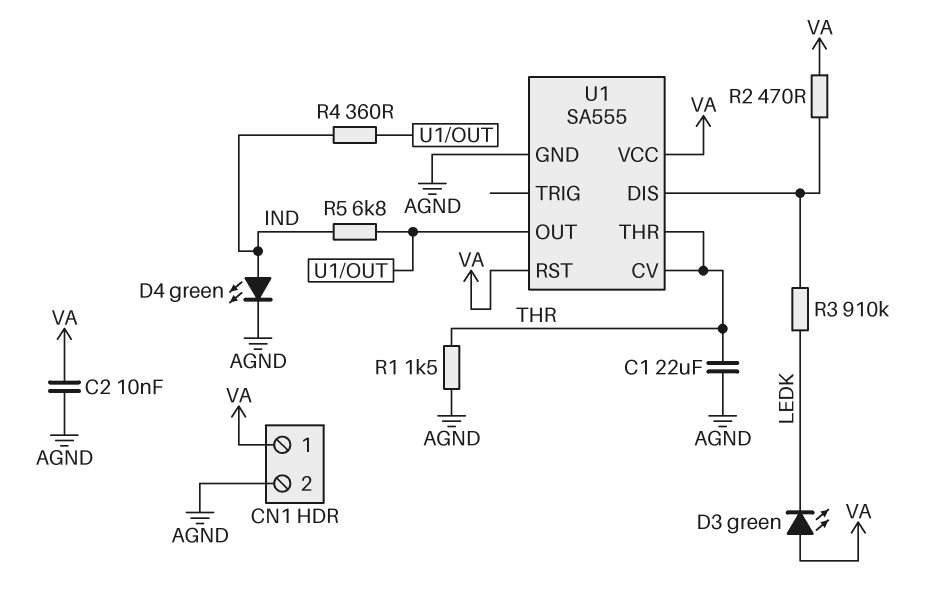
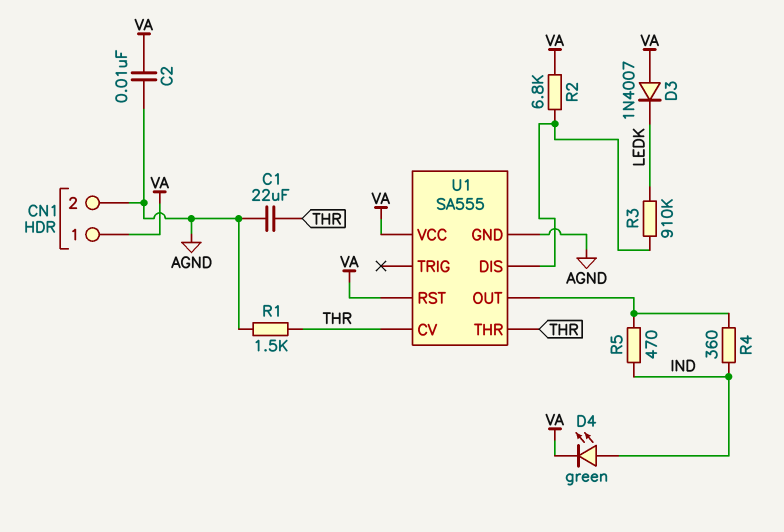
D3: LED green (A VA, K LEDK) -> diode 1N4007 (A VA, K LEDK)
D4: LED green (A IND, K AGND) -> LED green (A IND, K VA)
R2: 470 (U1/DIS, VA) -> 6.8k (U1/DIS, VA)
R5: 6.8k (IND, U1/OUT) -> 470 (IND, U1/OUT)

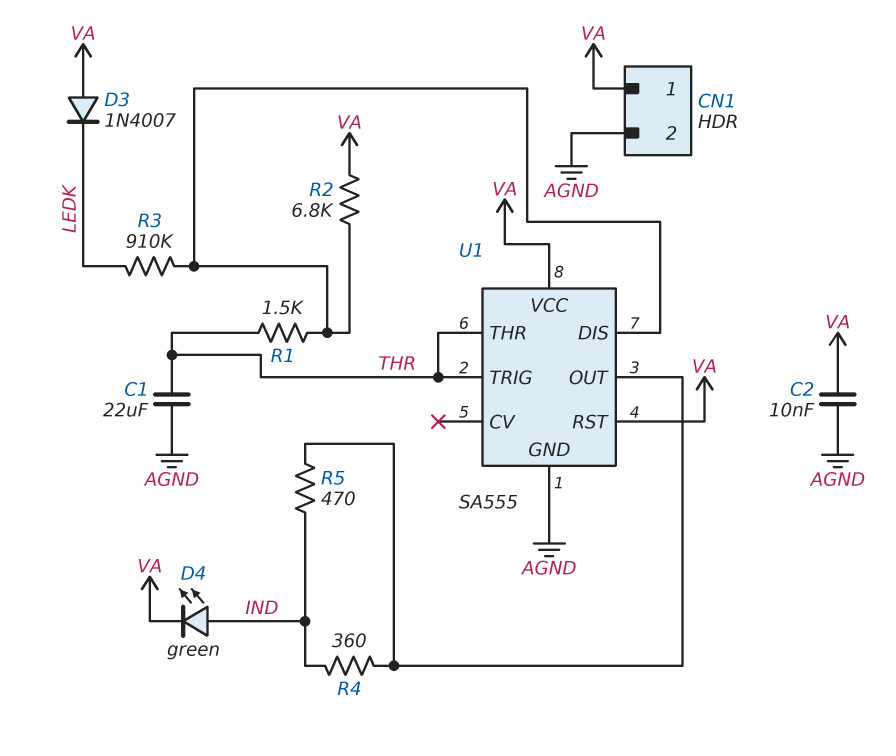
R1: 1.5k (AGND, THR) -> 1.5k (THR, U1/DIS)
U1 pin CV: THR -> none
U1 pin TRIG: none -> THR

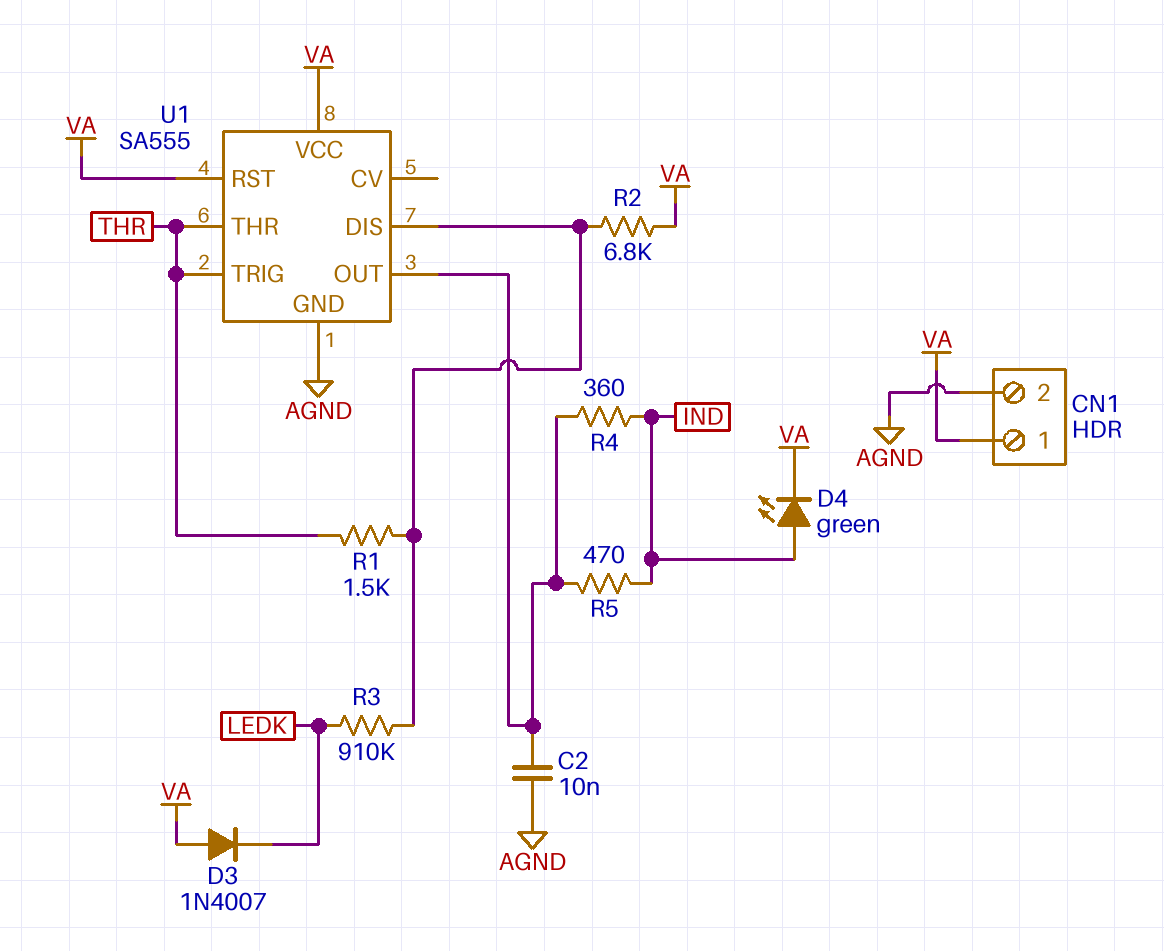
C1: 22uF (AGND, THR) -> none
C2: 10nF (AGND, VA) -> 10nF (AGND, U1/OUT)

